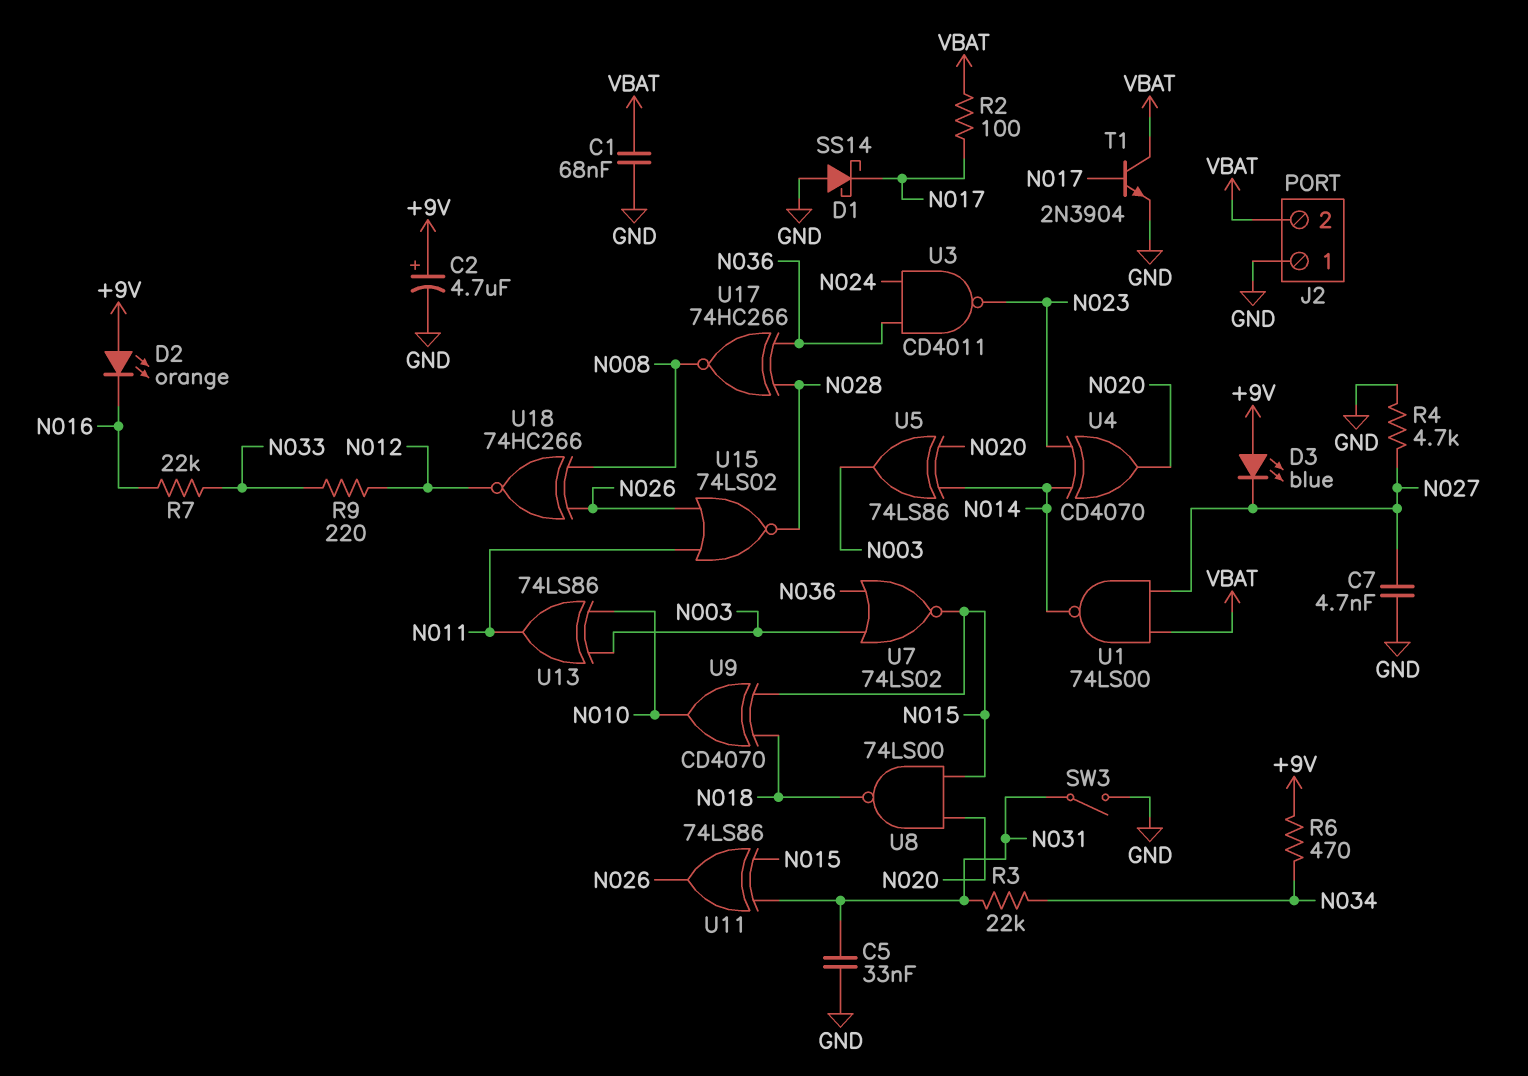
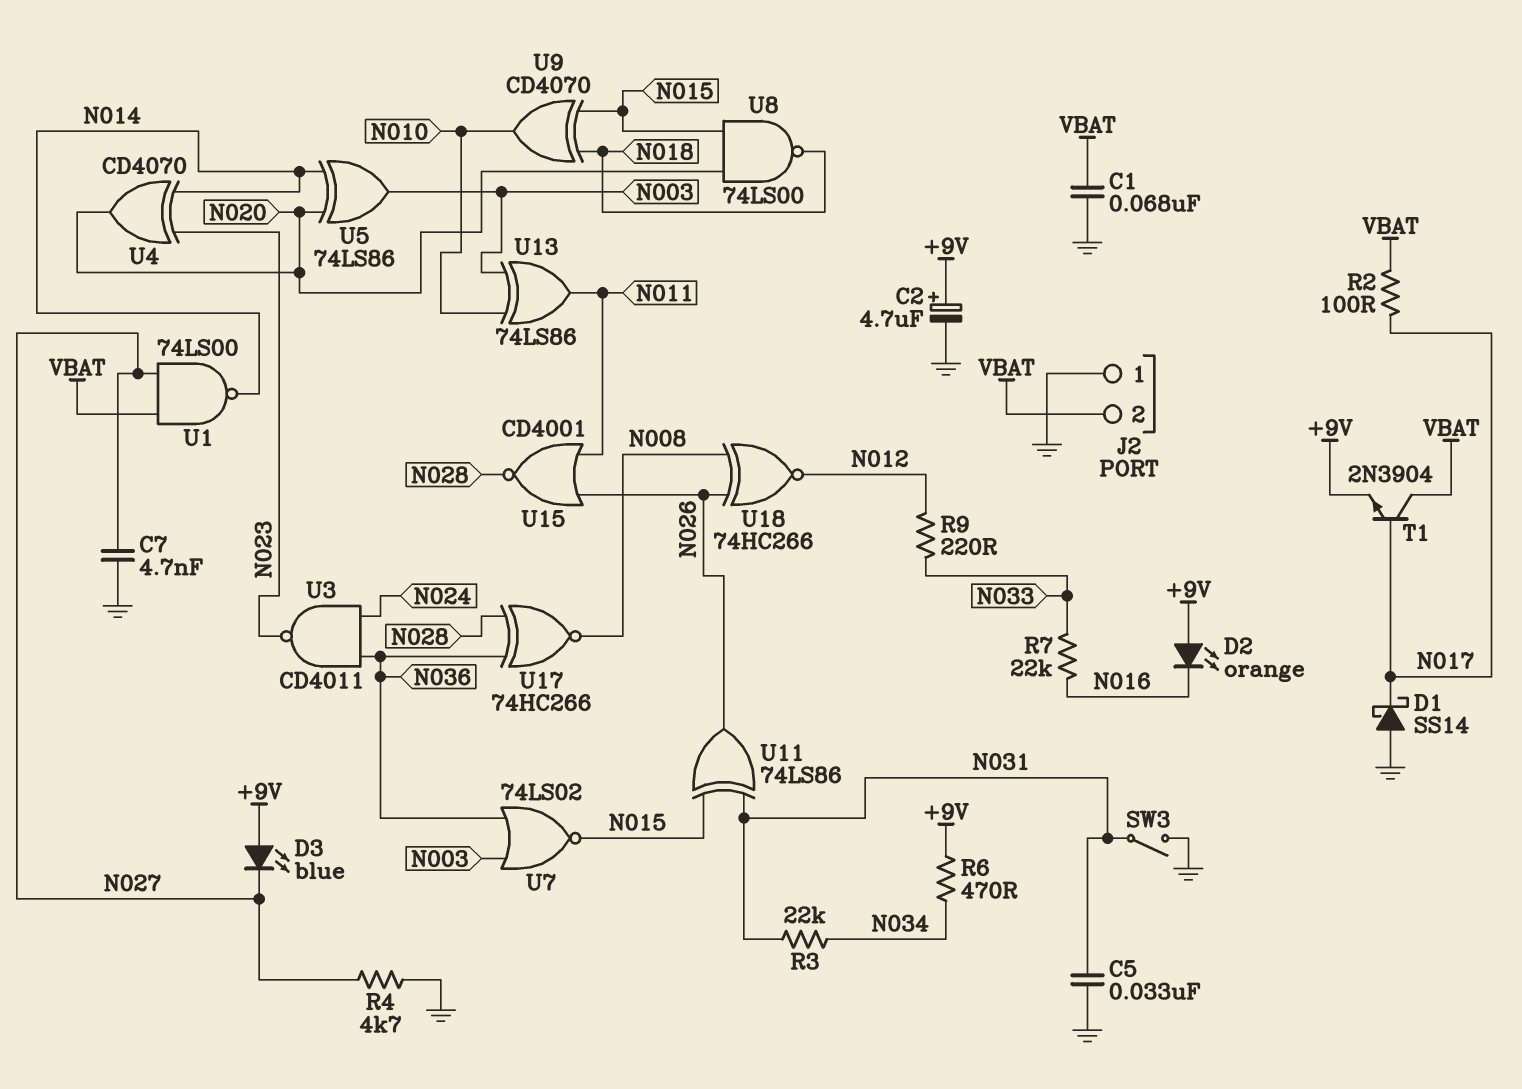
T1: NPN 2N3904 (B N017, C VBAT, E GND) -> NPN 2N3904 (B N017, C VBAT, E +9V)
U15: NOR 74LS02 (in N011, in N026, out N028) -> NOR CD4001 (in N011, in N026, out N028)

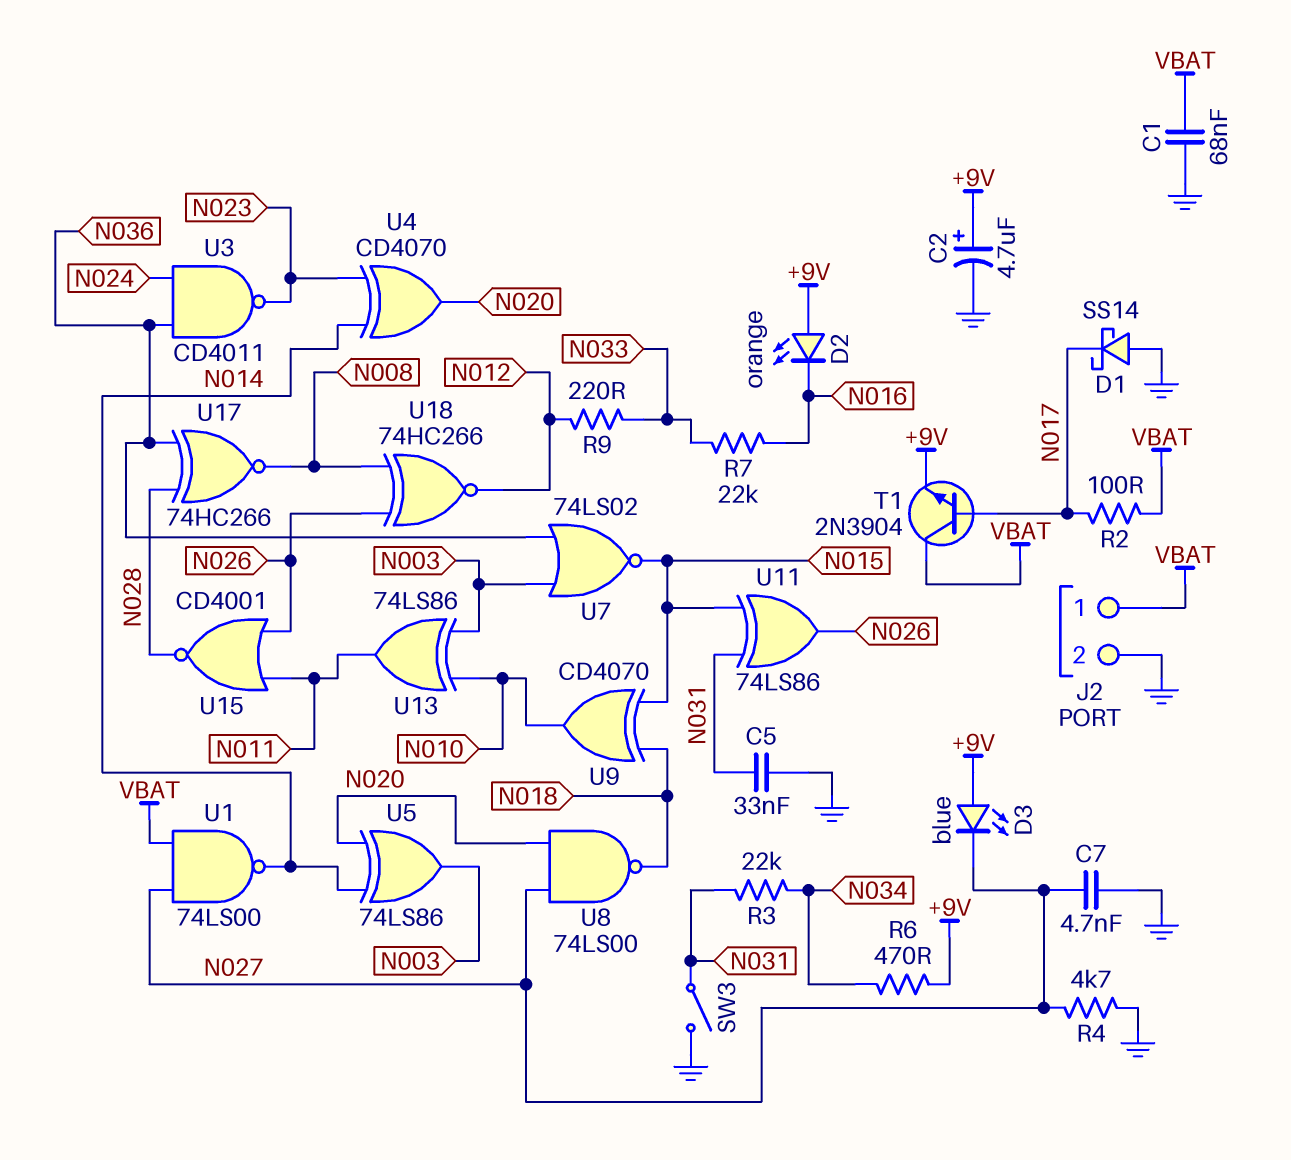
J2 pin 1: GND -> VBAT
J2 pin 2: VBAT -> GND
U8: NAND 74LS00 (in N015, in N020, out N018) -> NAND 74LS00 (in N020, in N027, out N018)

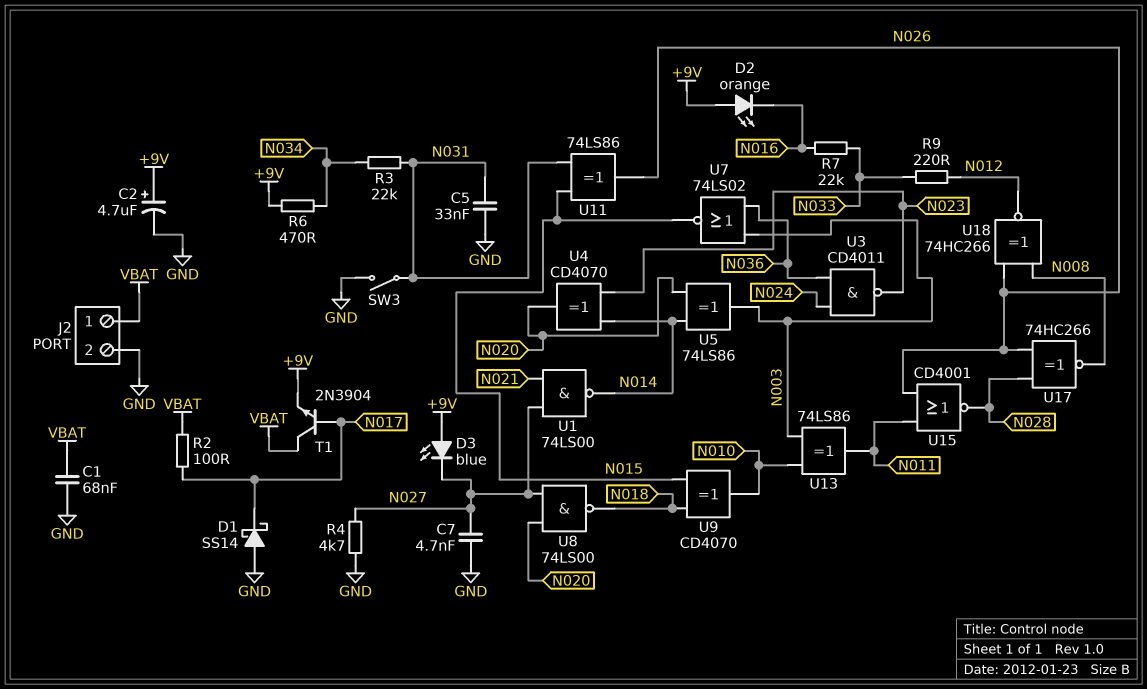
U1: NAND 74LS00 (in N027, in VBAT, out N014) -> NAND 74LS00 (in N021, in N027, out N014)
U17: XNOR 74HC266 (in N028, in N036, out N008) -> XNOR 74HC266 (in N026, in N028, out N008)

